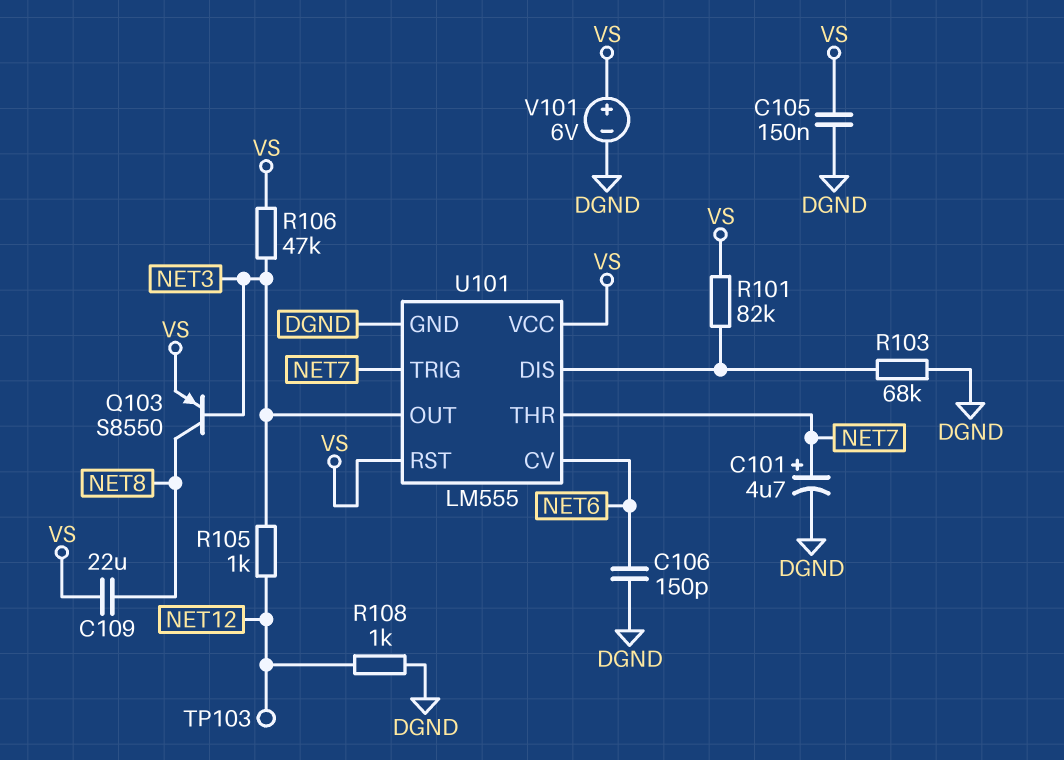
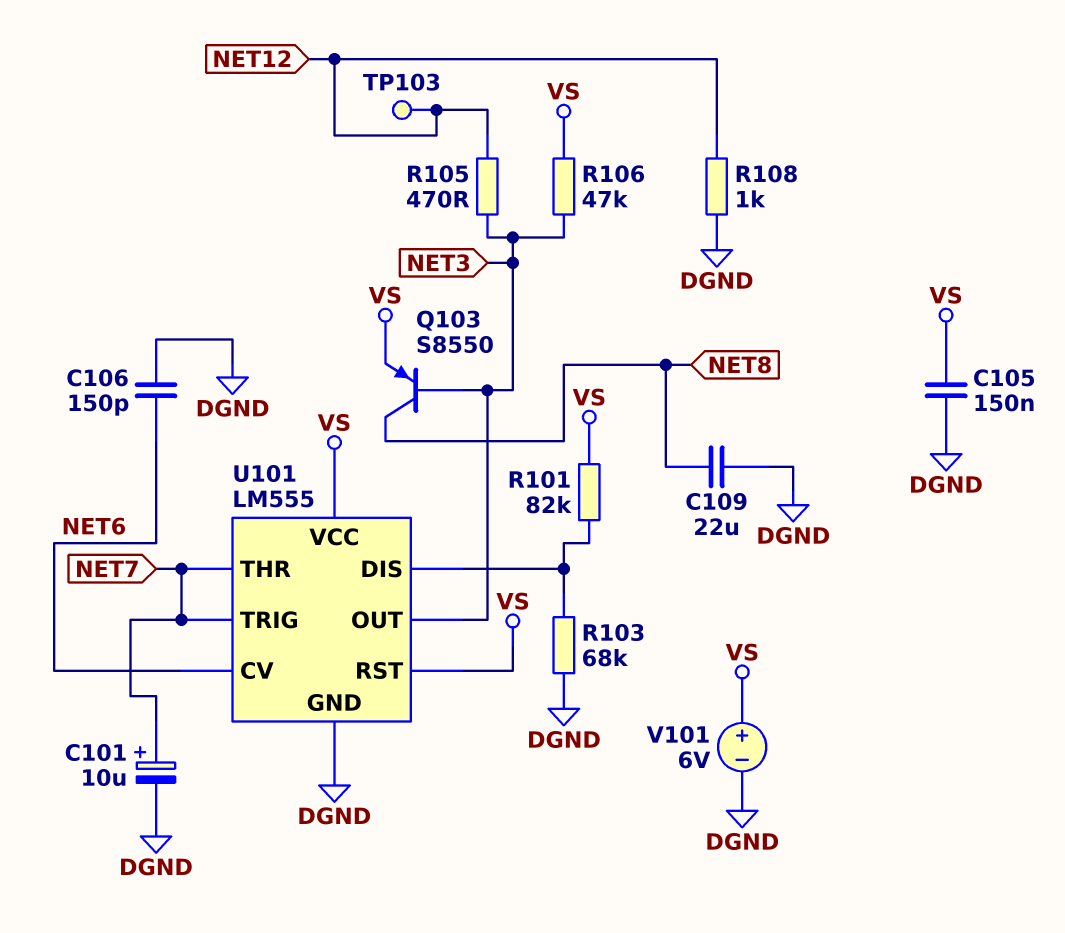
C101: 4.7uF (plus NET7, minus DGND) -> 10uF (plus NET7, minus DGND)
C109: 22uF (NET8, VS) -> 22uF (DGND, NET8)
R105: 1k (NET3, NET12) -> 470 (NET3, NET12)

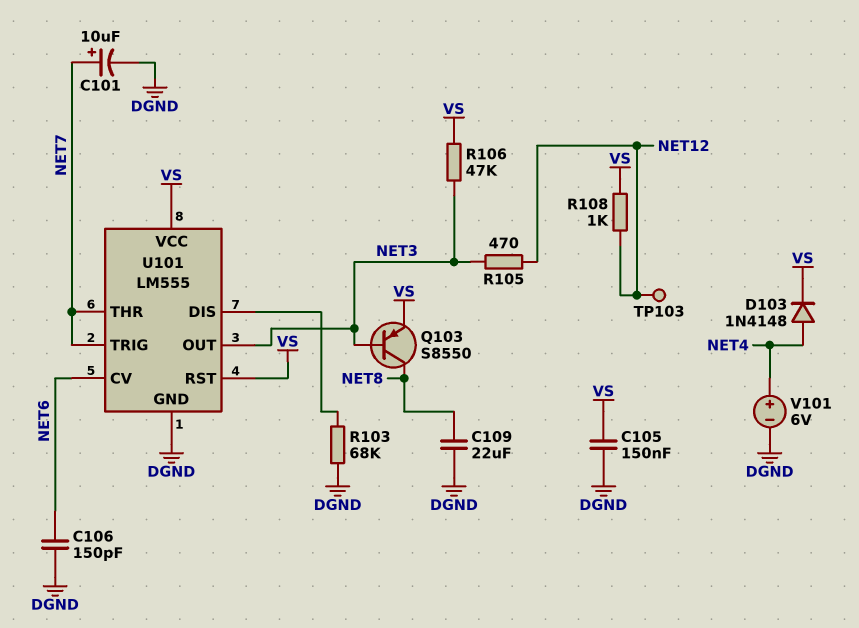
D103: none -> diode 1N4148 (A NET4, K VS)
R101: 82k (U101/DIS, VS) -> none
R108: 1k (DGND, NET12) -> 1k (NET12, VS)
V101: 6V (plus VS, minus DGND) -> 6V (plus NET4, minus DGND)

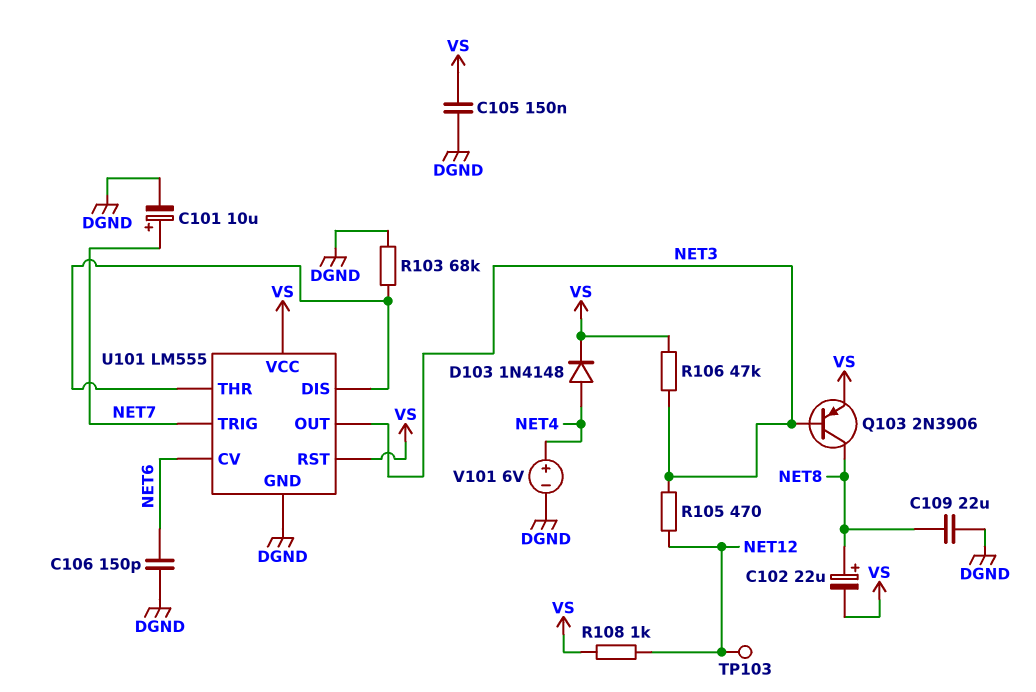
C102: none -> 22uF (plus NET8, minus VS)
Q103: PNP S8550 (B NET3, C NET8, E VS) -> PNP 2N3906 (B NET3, C NET8, E VS)
U101 pin THR: NET7 -> U101/DIS

